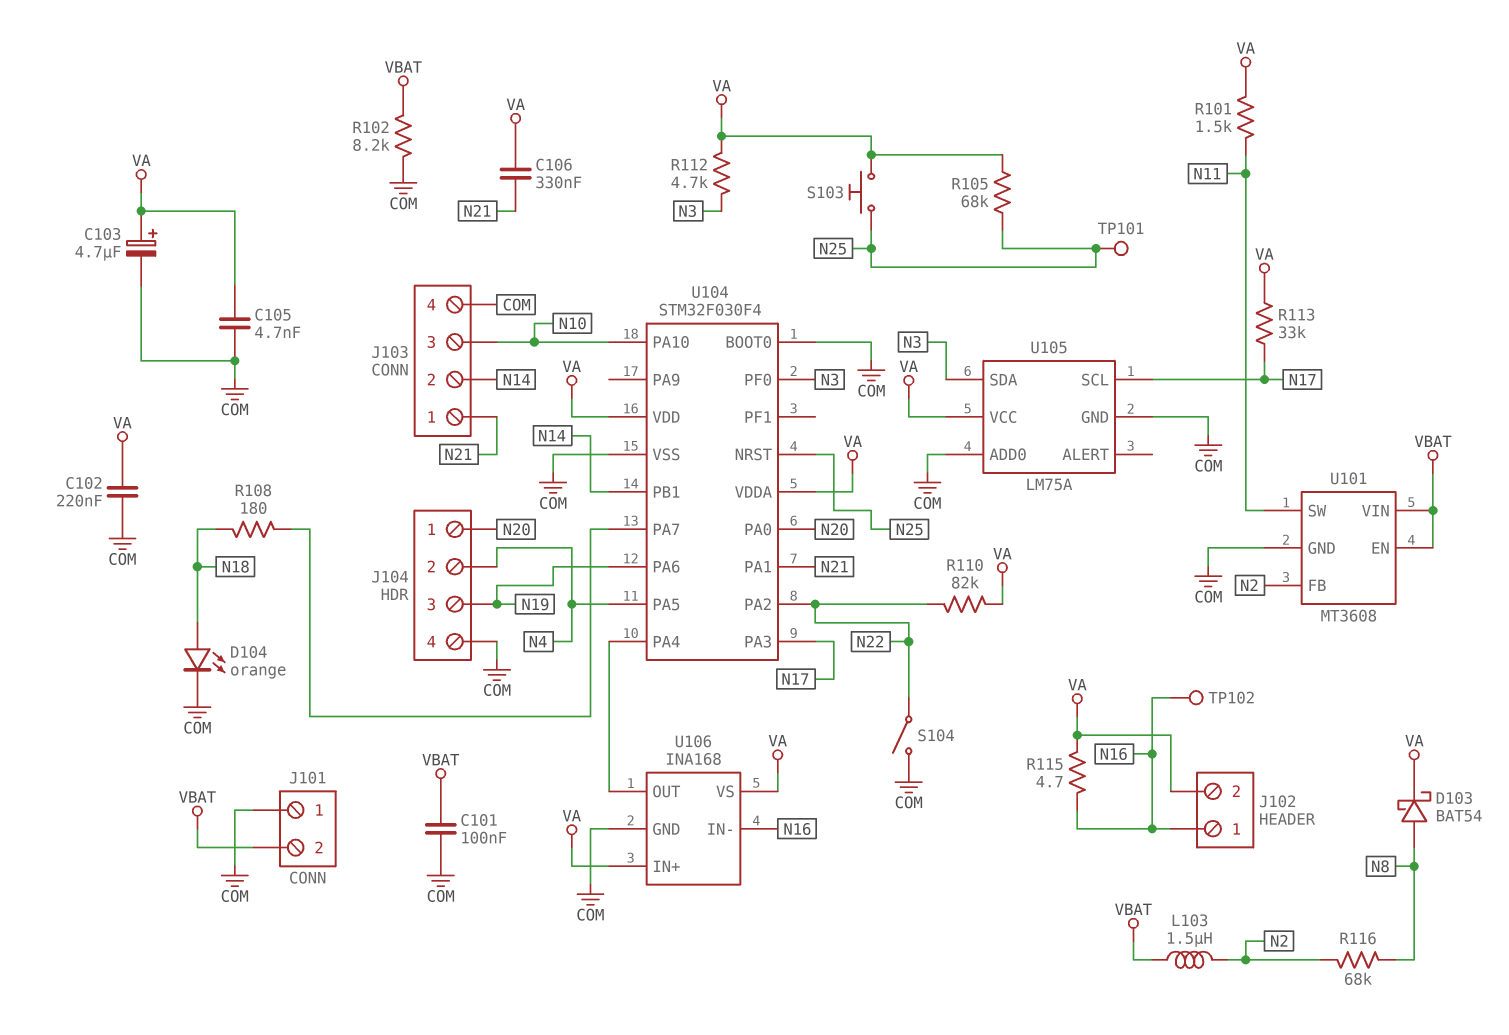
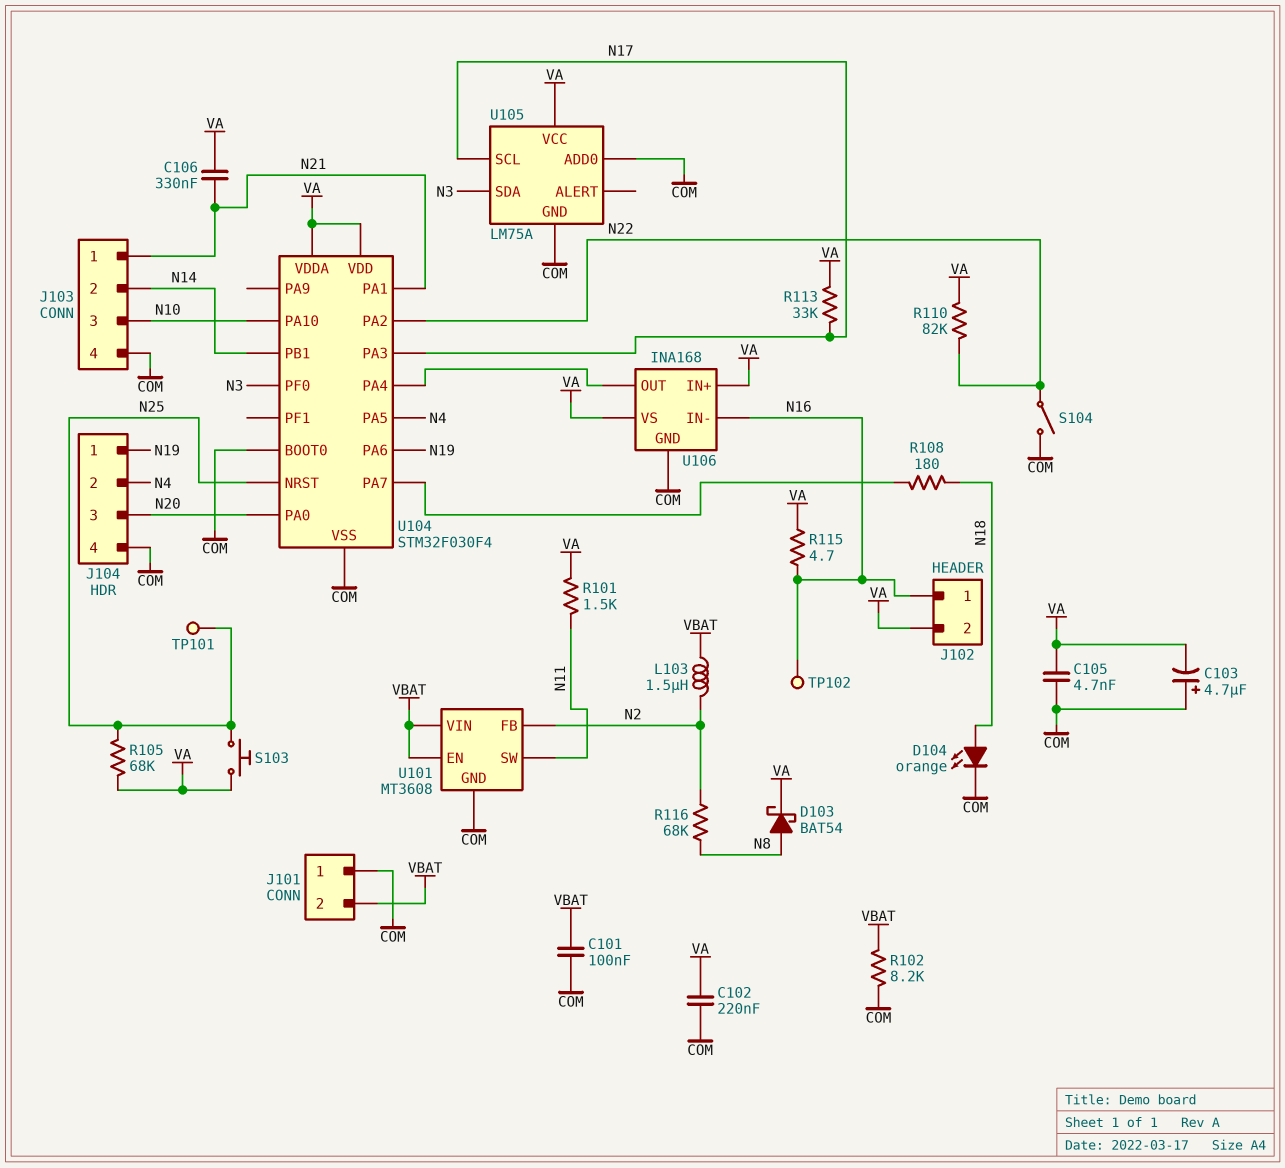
C103: 4.7uF (plus VA, minus COM) -> 4.7uF (plus COM, minus VA)
J104 pin 1: N20 -> N19
J104 pin 3: N19 -> N20
R112: 4.7k (N3, VA) -> none

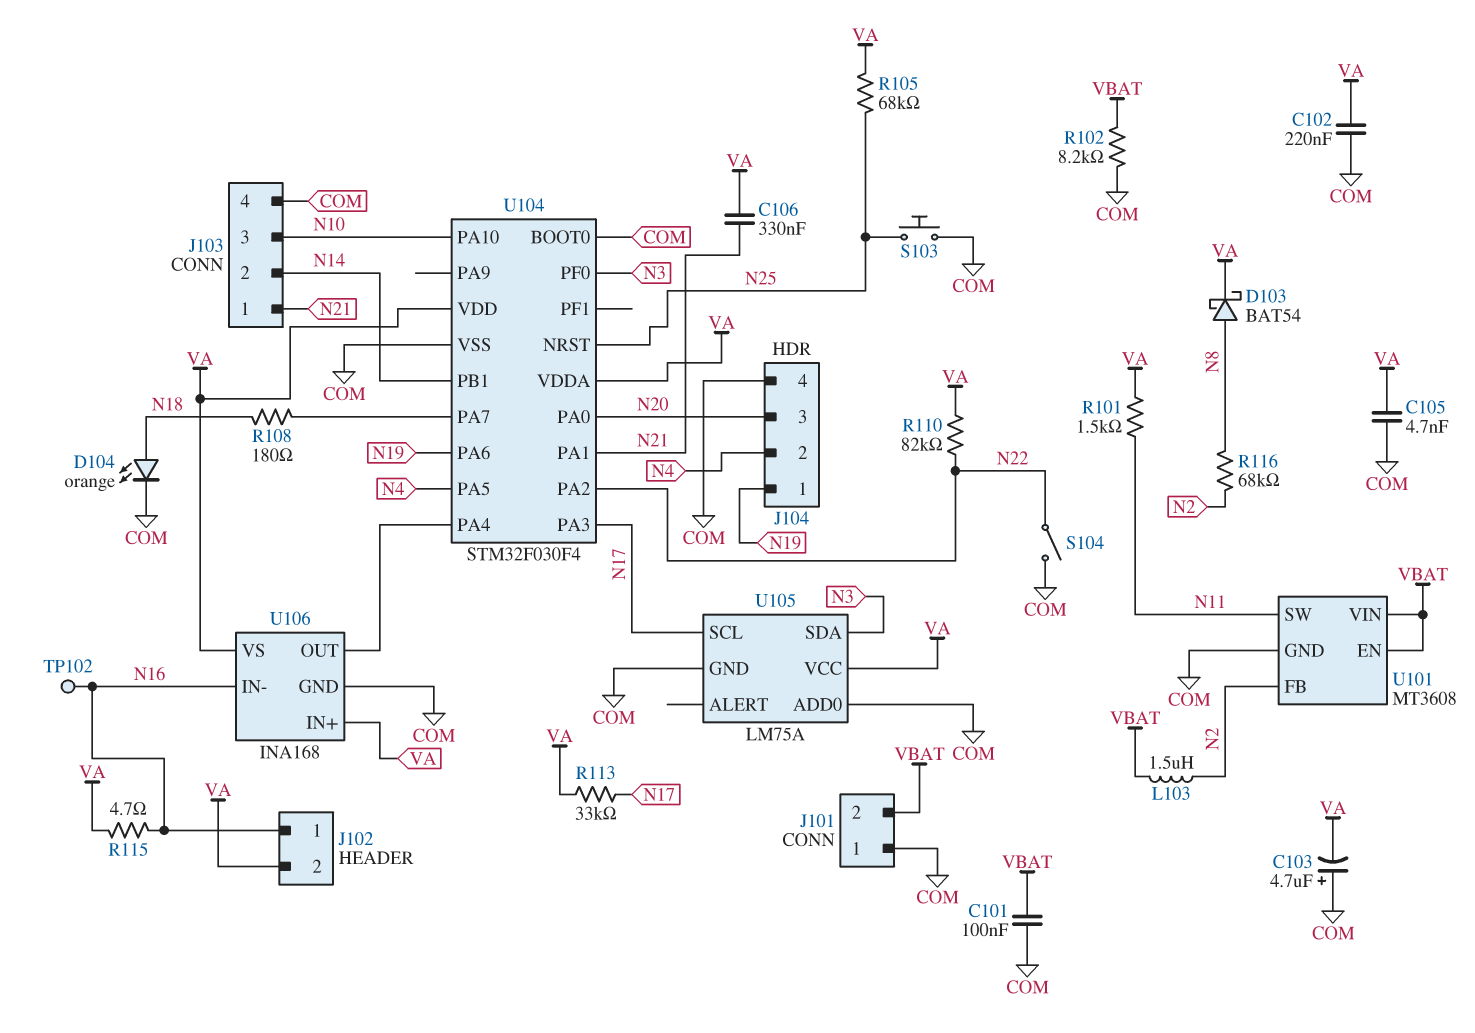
S103: button (N25, VA) -> button (COM, N25)
TP101: test point (N25) -> none

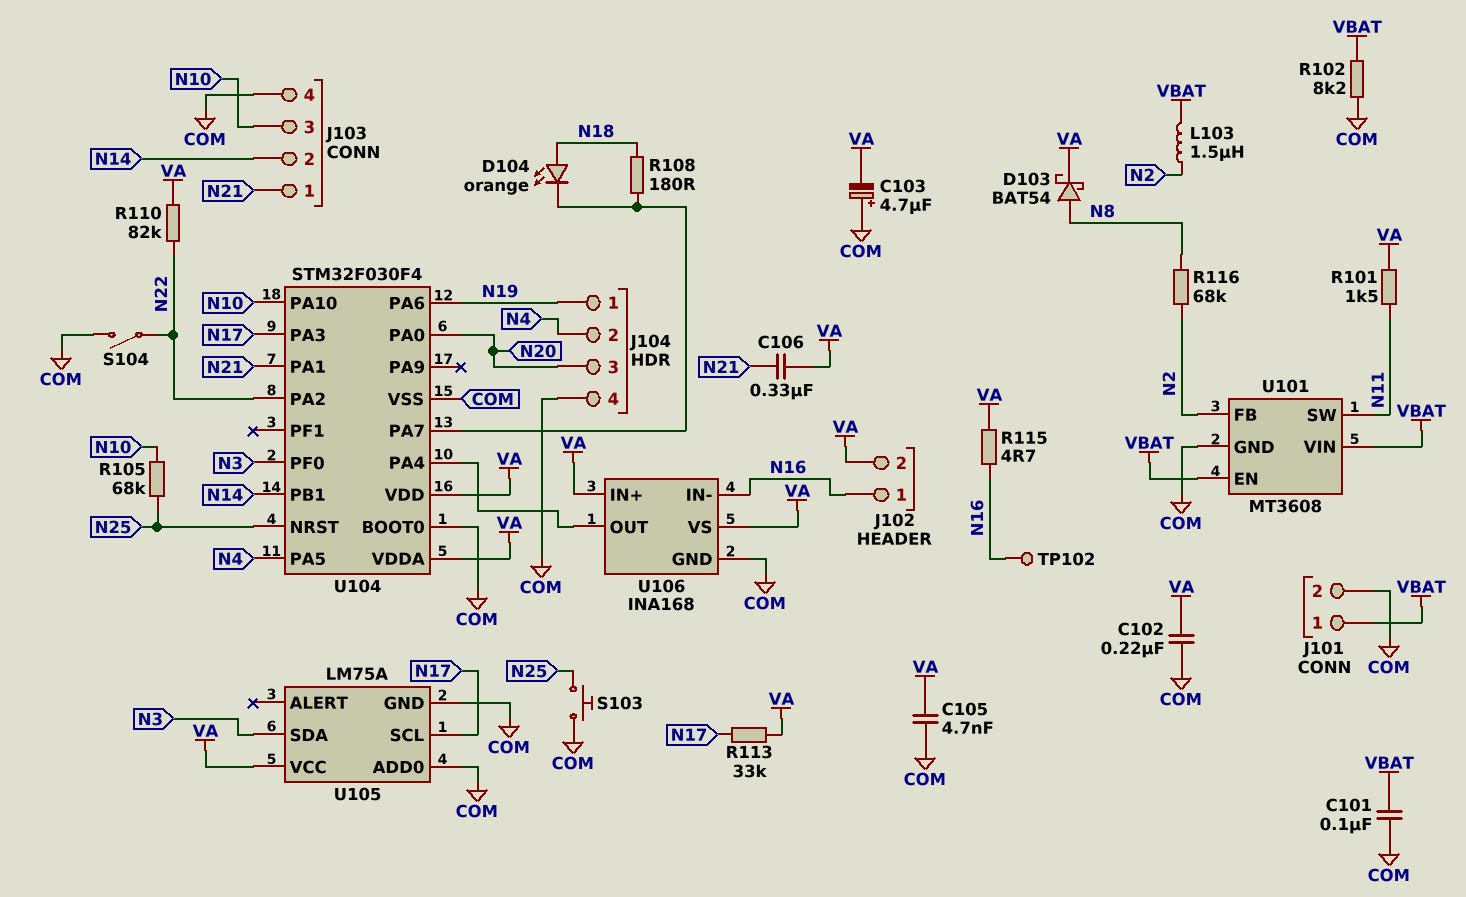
D104: LED orange (A N18, K COM) -> LED orange (A N18, K U104/PA7)
J101 pin 1: COM -> VBAT
J101 pin 2: VBAT -> COM
R105: 68k (N25, VA) -> 68k (N10, N25)

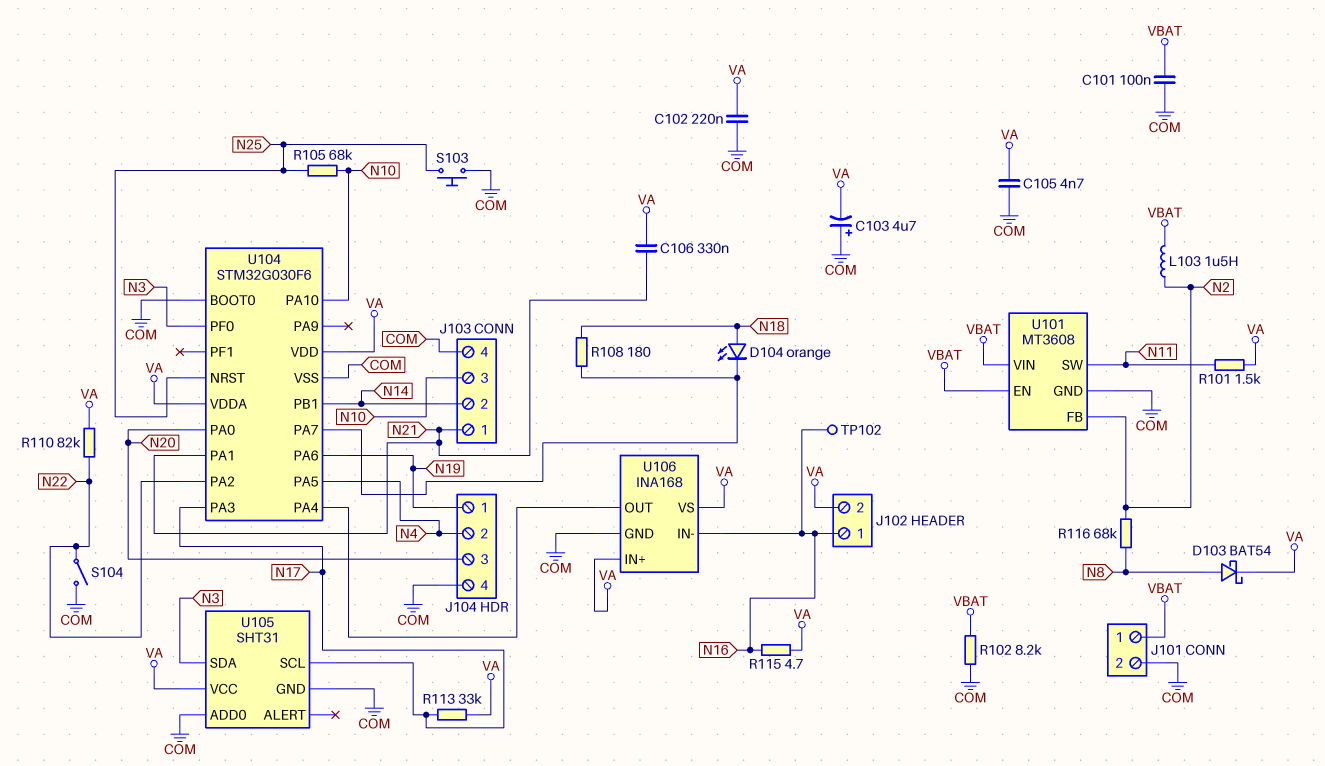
U104: STM32F030F4 -> STM32G030F6
U105: LM75A -> SHT31

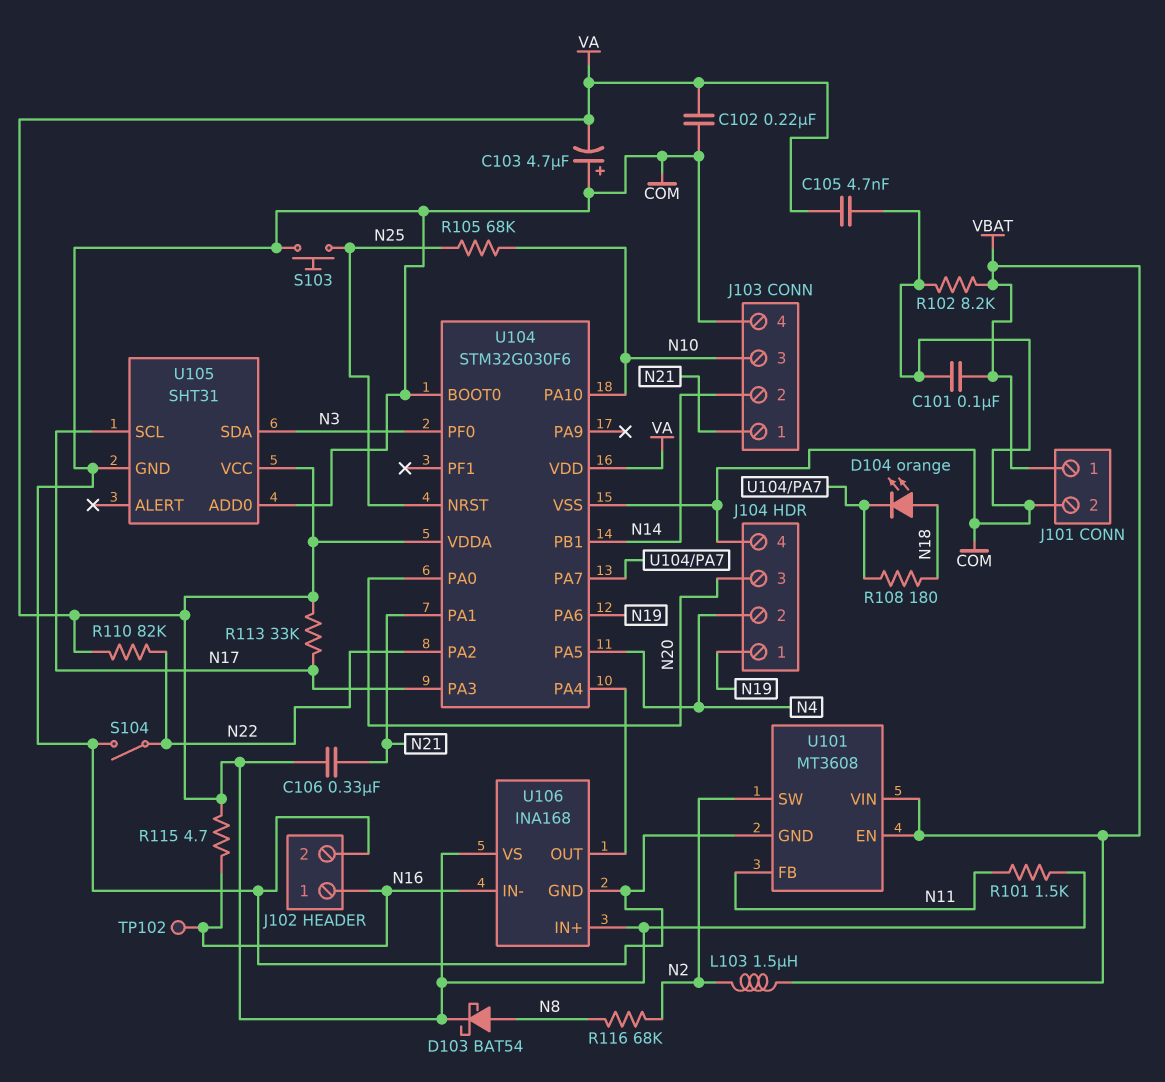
J102 pin 2: VA -> COM
U101 pin FB: N2 -> N11
U101 pin SW: N11 -> N2

